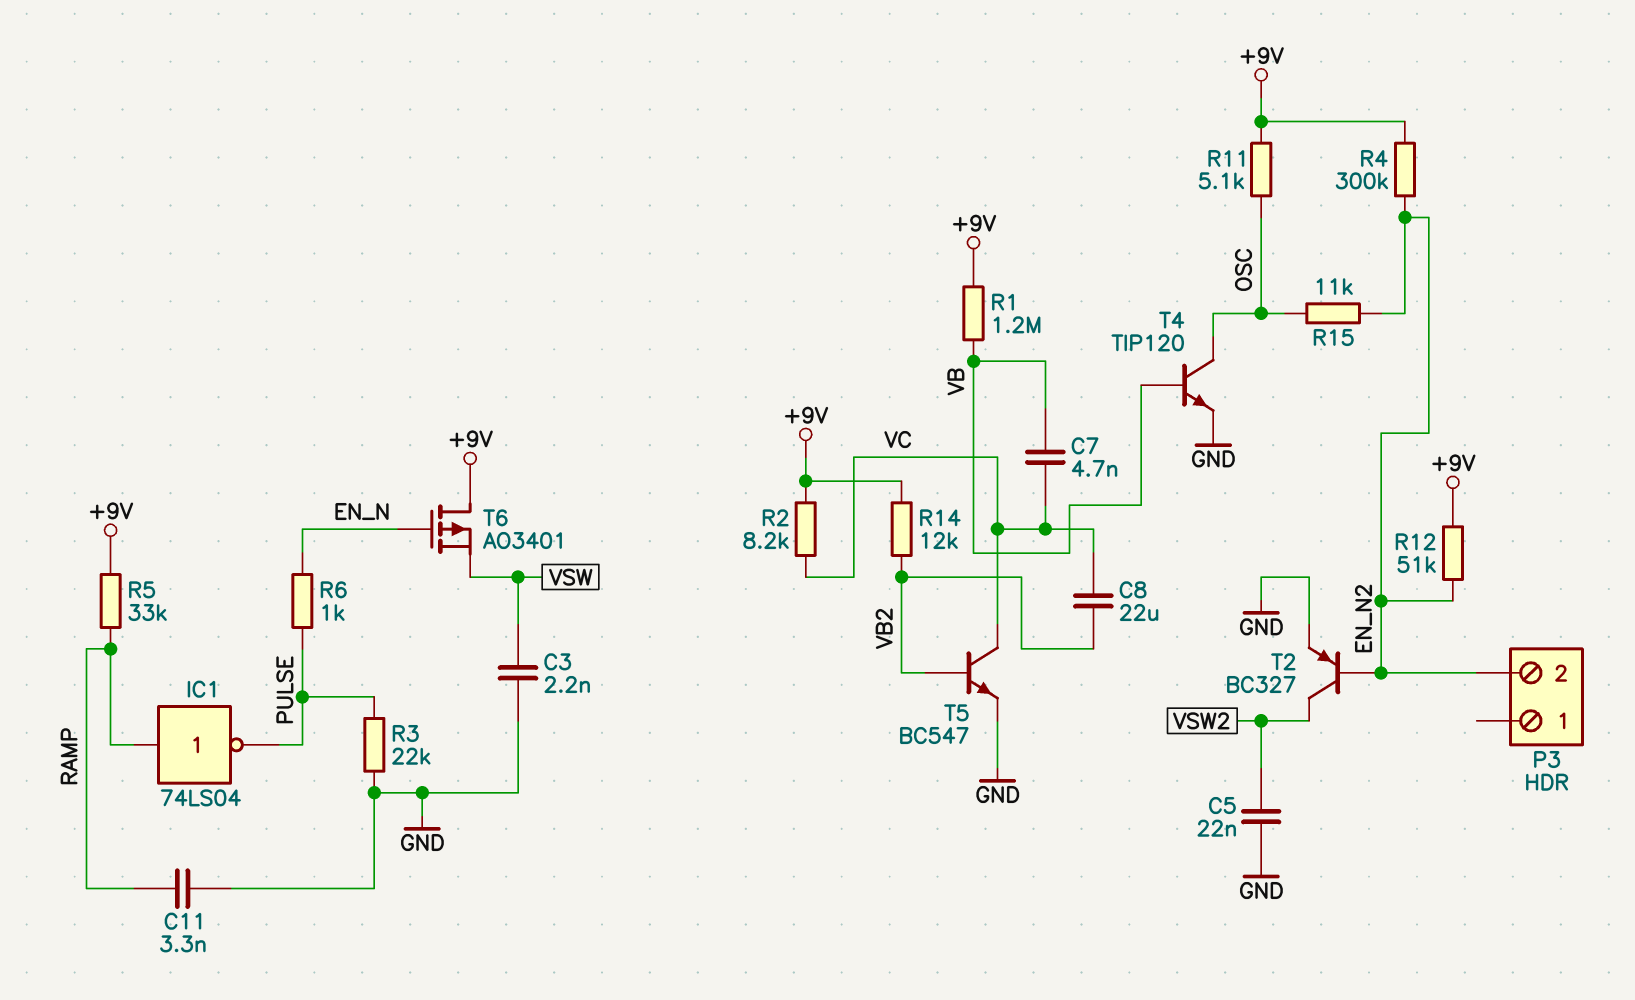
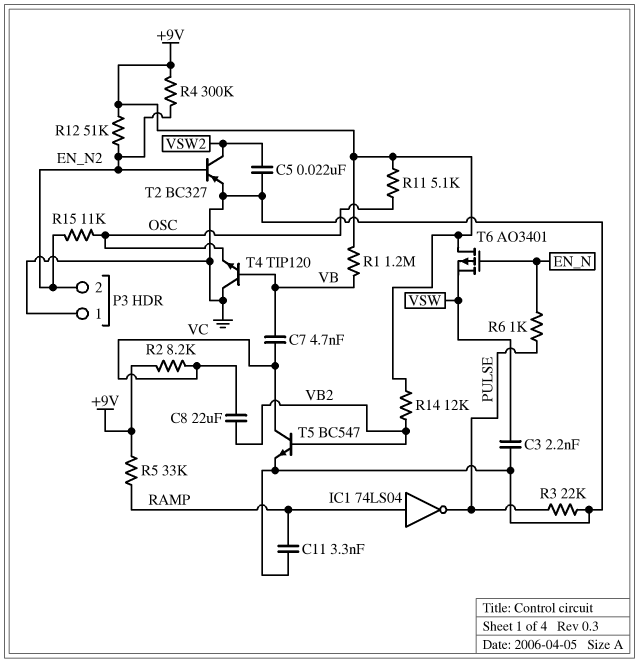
P3 pin 1: none -> GND
T4: NPN TIP120 (B VB, C OSC, E GND) -> NPN TIP120 (B VB, C GND, E OSC)

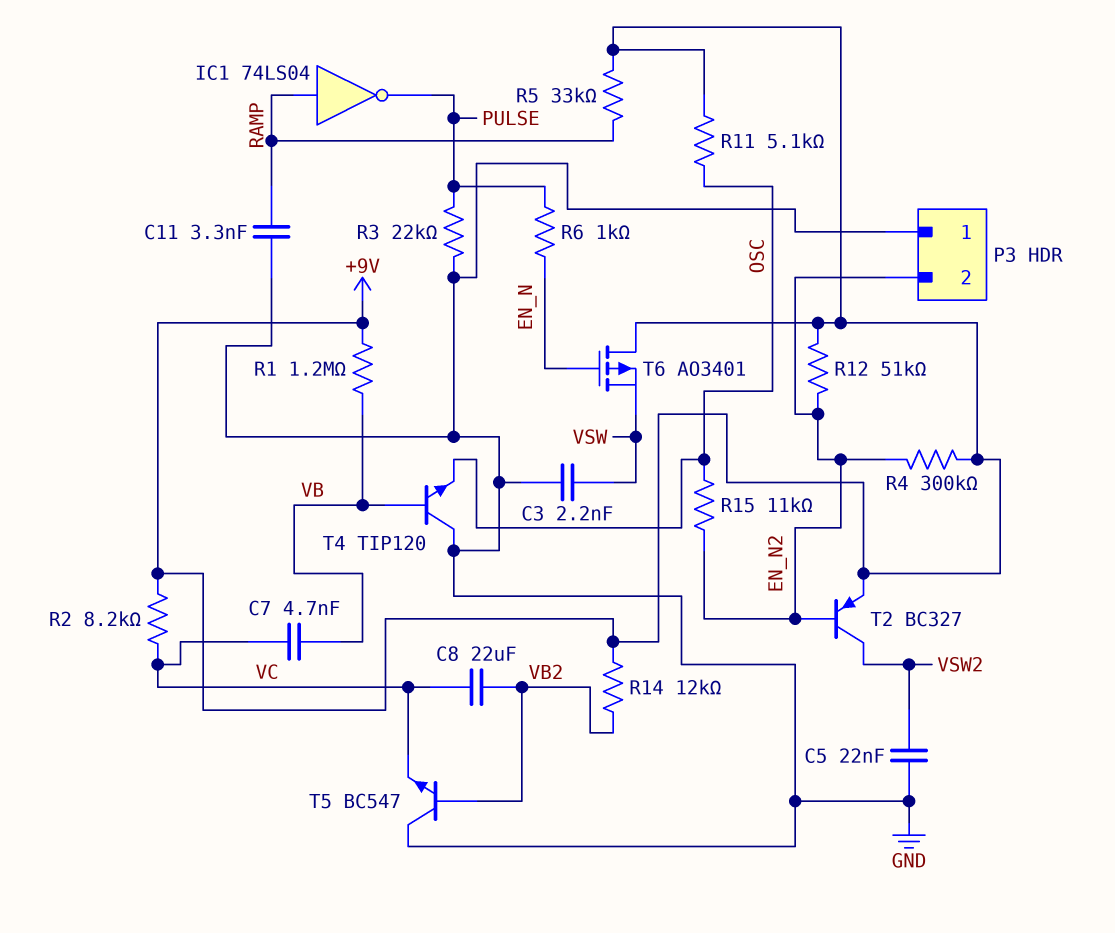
T2: PNP BC327 (B EN_N2, C VSW2, E GND) -> PNP BC327 (B EN_N2, C VSW2, E +9V)
T5: NPN BC547 (B VB2, C VC, E GND) -> NPN BC547 (B VB2, C GND, E VC)

